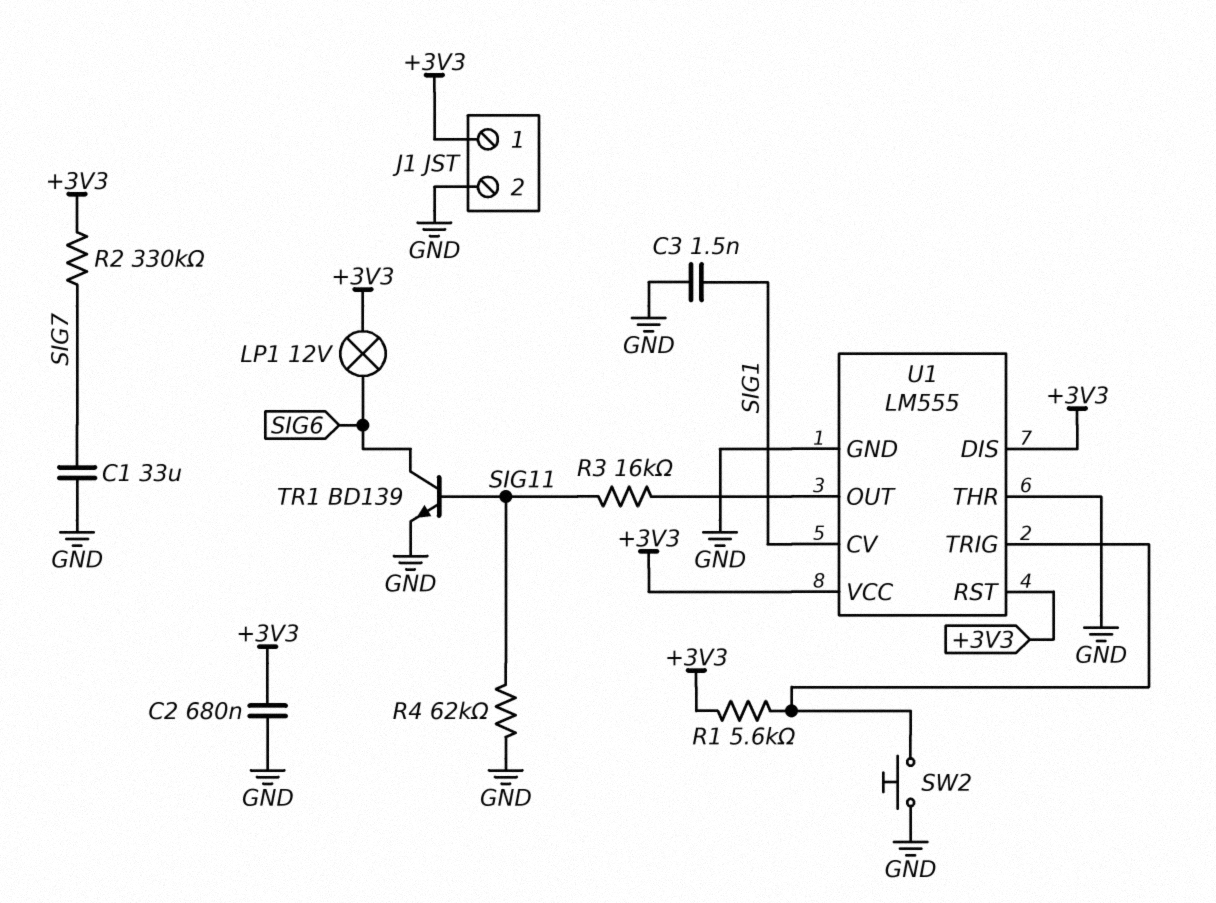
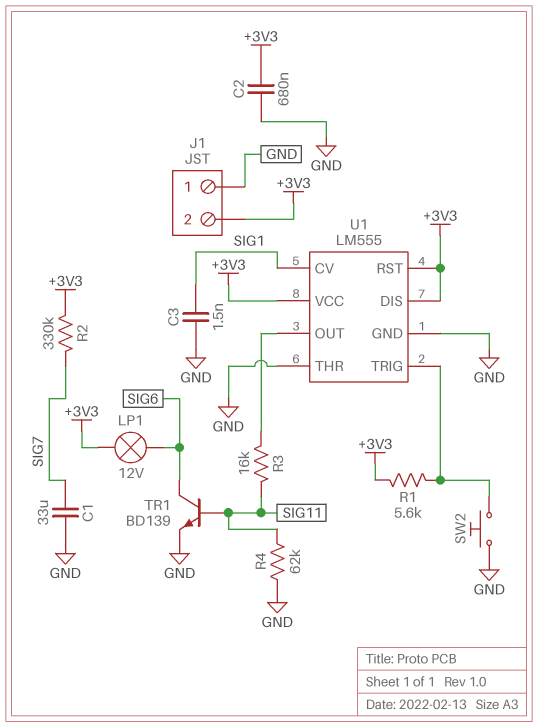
J1 pin 1: +3V3 -> GND
J1 pin 2: GND -> +3V3

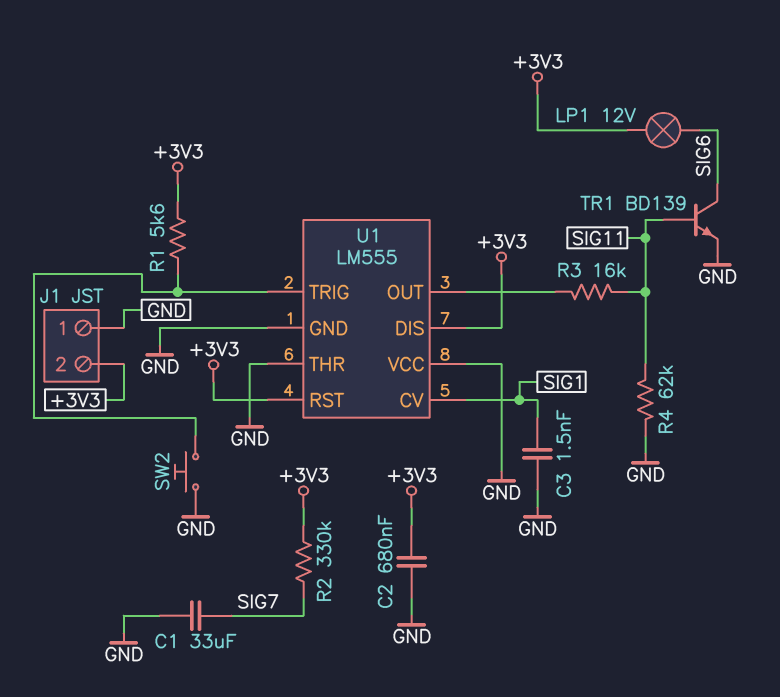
U1 pin VCC: +3V3 -> GND

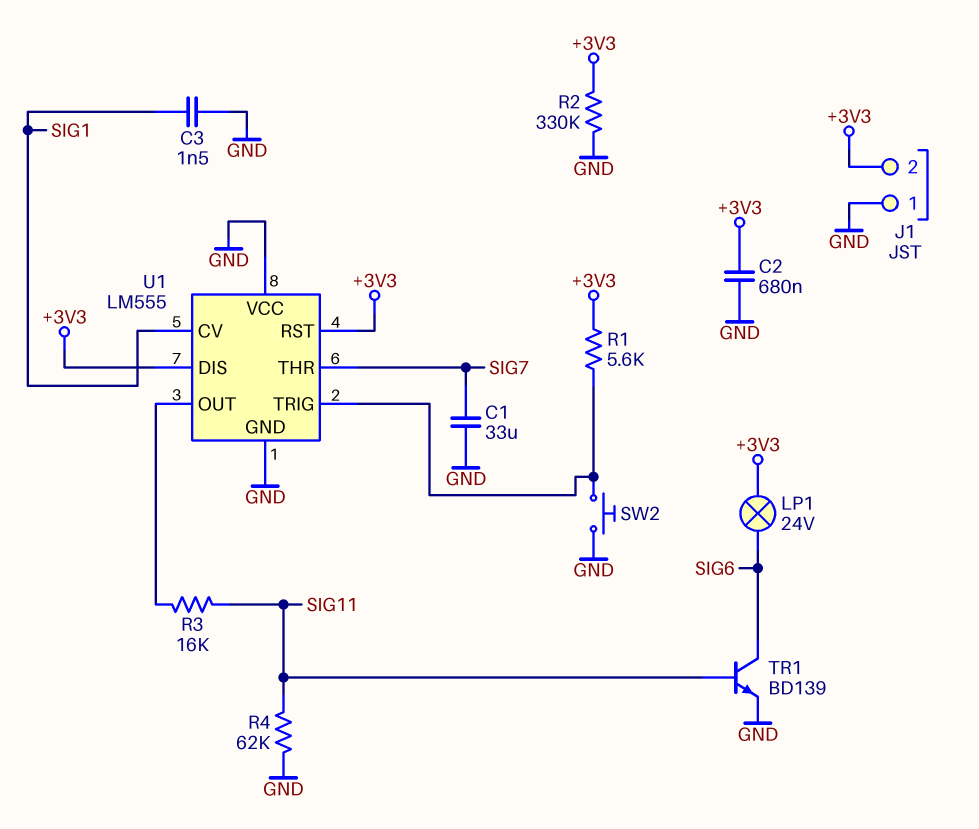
LP1: lamp 12V (+3V3, SIG6) -> lamp 24V (+3V3, SIG6)
R2: 330k (+3V3, SIG7) -> 330k (+3V3, GND)
U1 pin THR: GND -> SIG7

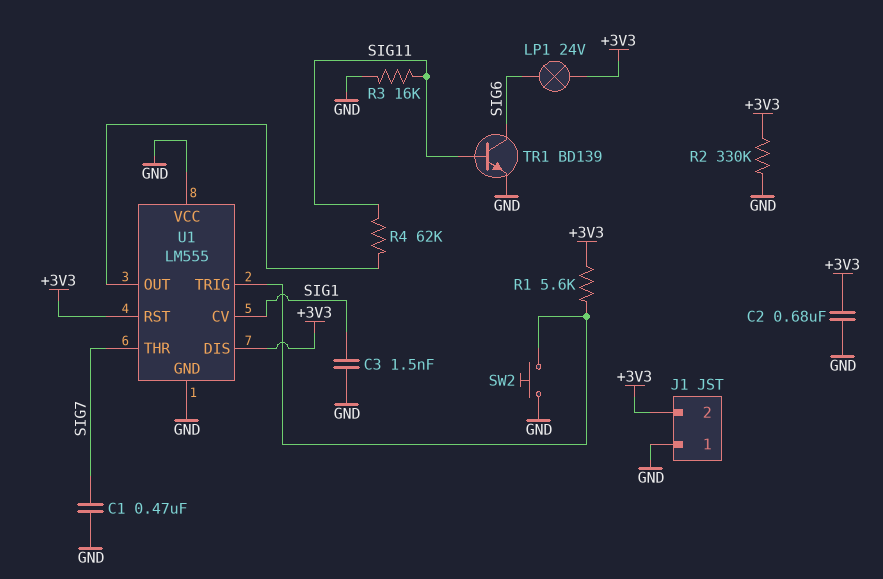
C1: 33uF (GND, SIG7) -> 470nF (GND, SIG7)
R3: 16k (SIG11, U1/OUT) -> 16k (GND, SIG11)
R4: 62k (GND, SIG11) -> 62k (SIG11, U1/OUT)

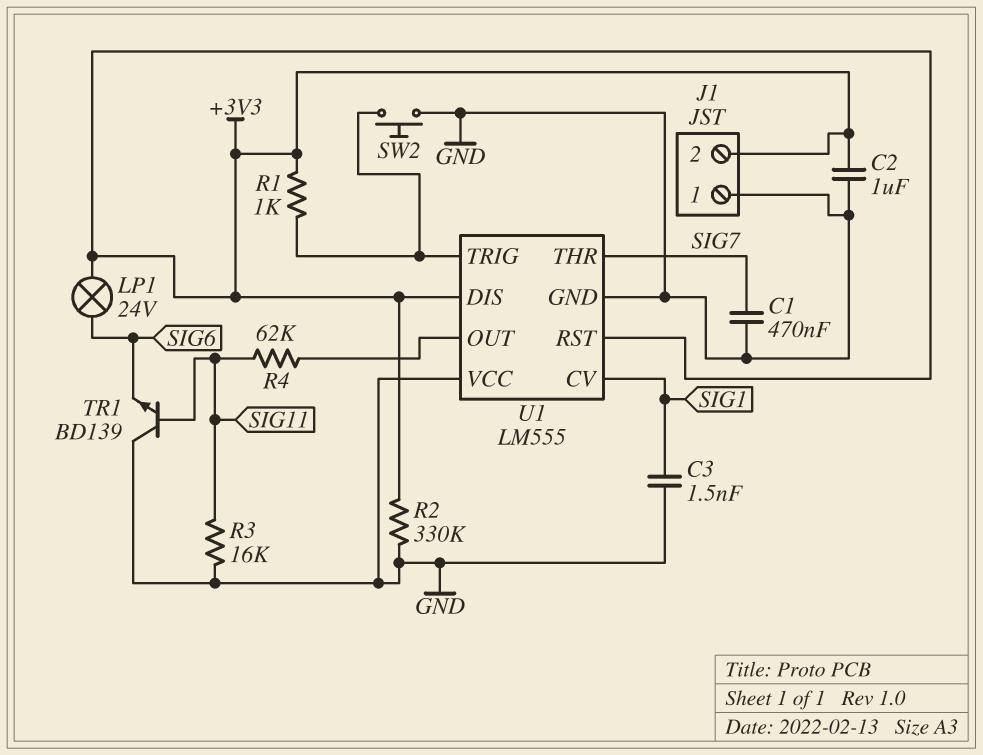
C2: 680nF (+3V3, GND) -> 1uF (+3V3, GND)
R1: 5.6k (+3V3, U1/TRIG) -> 1k (+3V3, U1/TRIG)
TR1: NPN BD139 (B SIG11, C SIG6, E GND) -> NPN BD139 (B SIG11, C GND, E SIG6)

